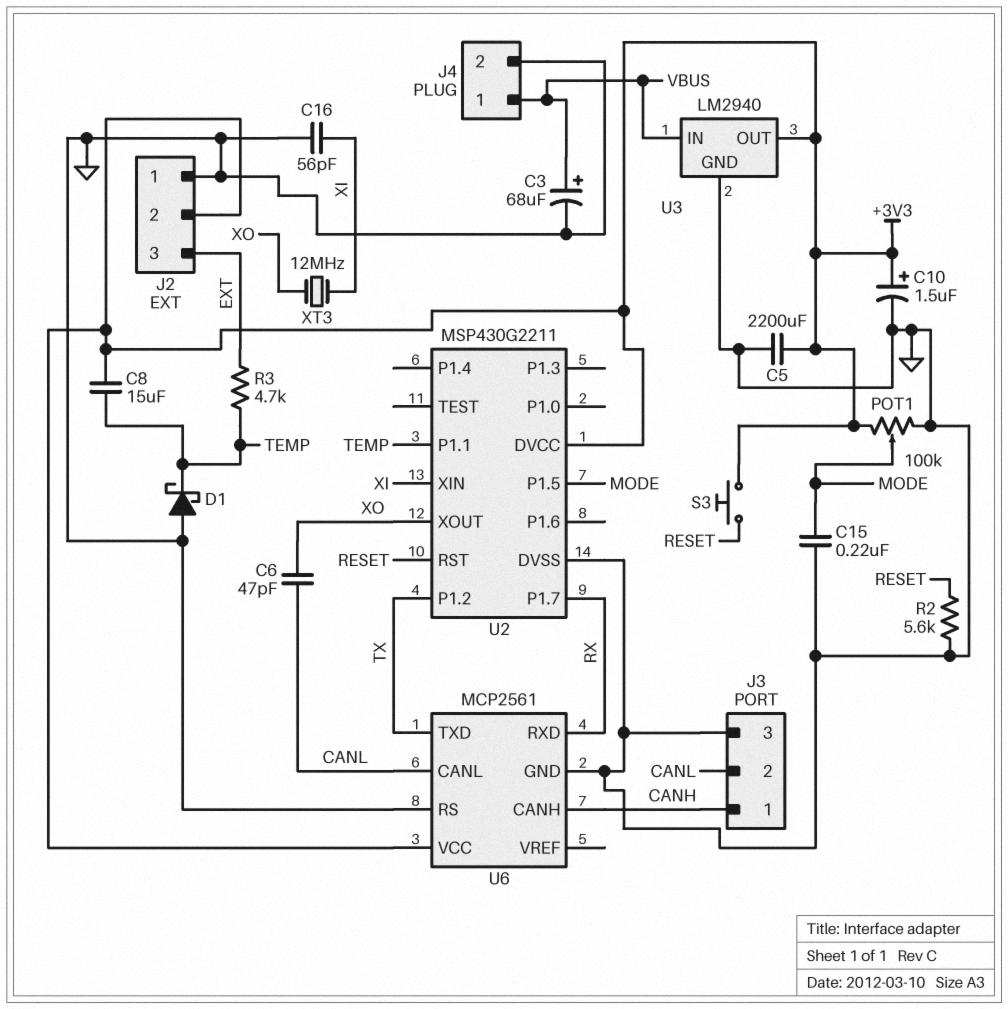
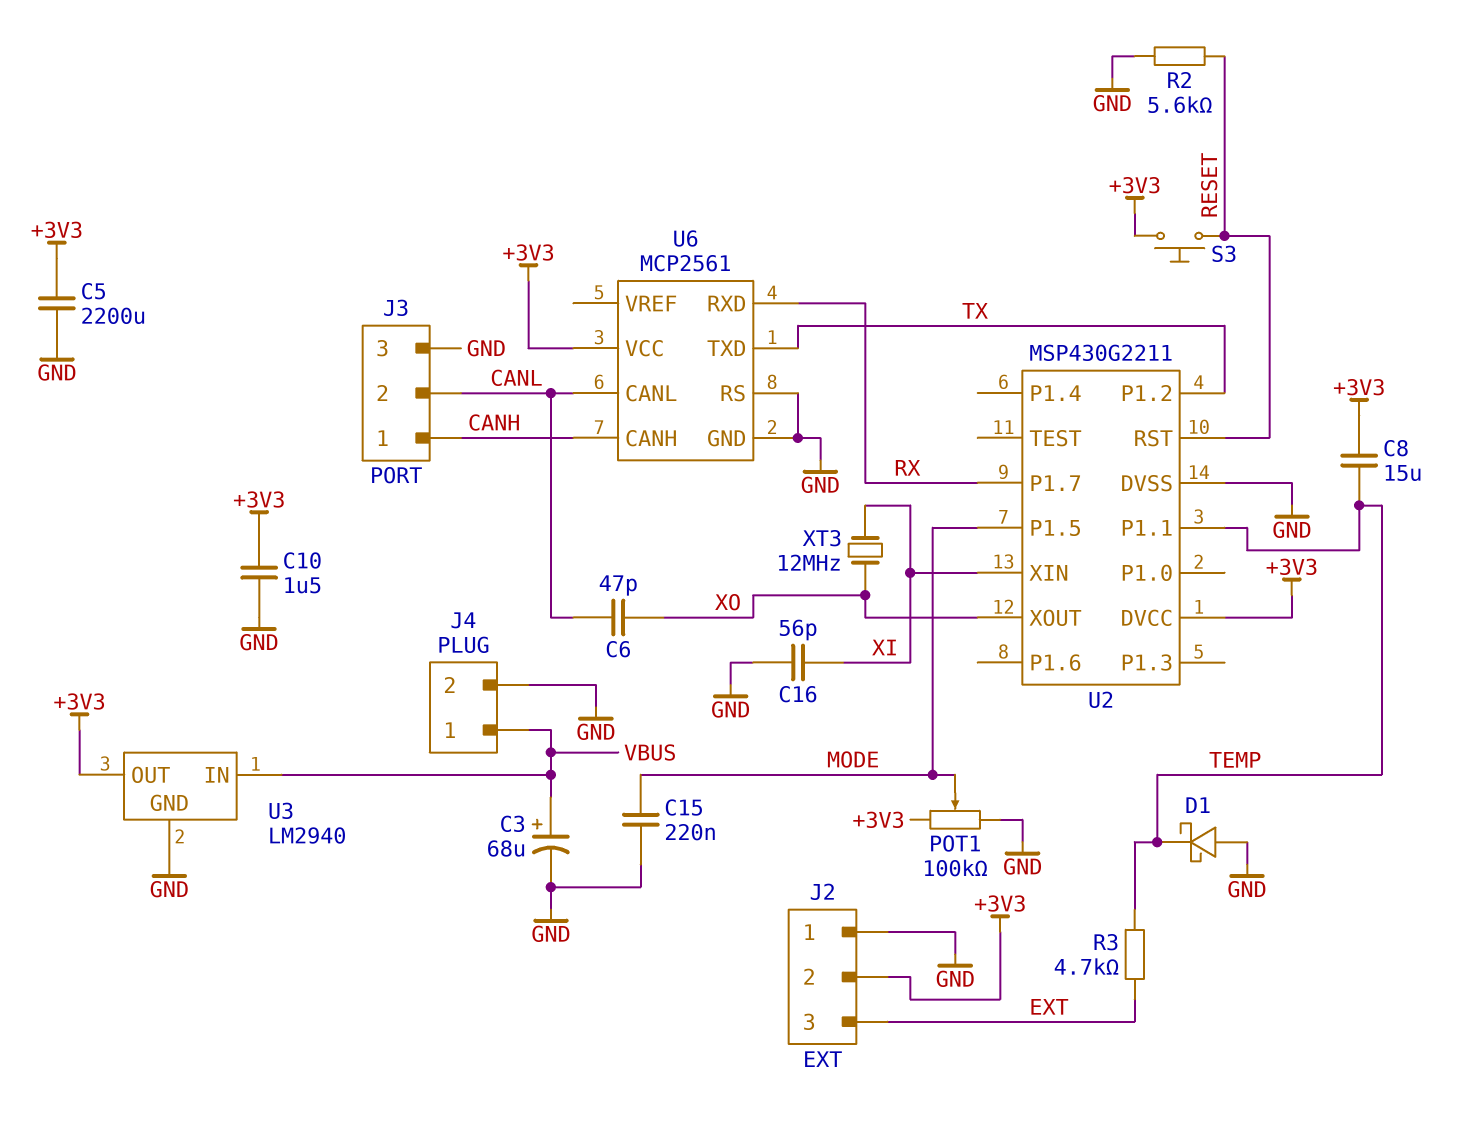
C10: 1.5uF (plus +3V3, minus GND) -> 1.5uF (+3V3, GND)

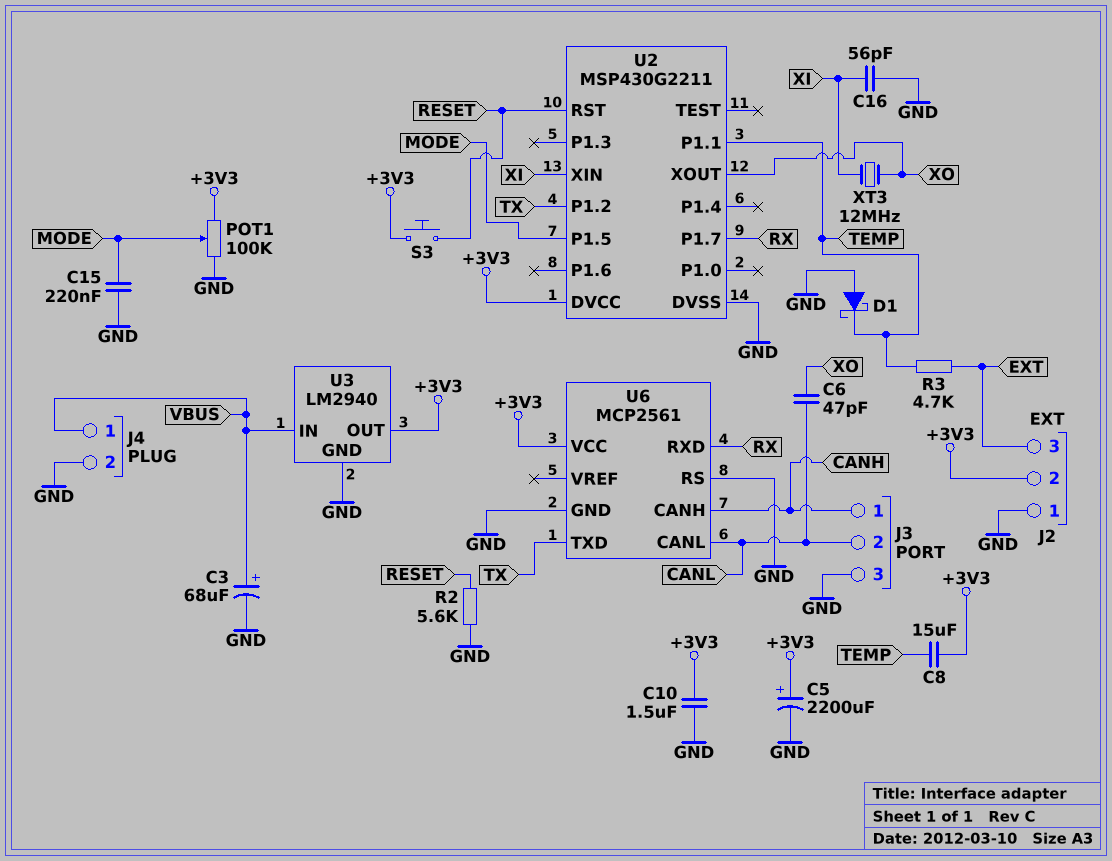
C5: 2200uF (+3V3, GND) -> 2200uF (plus +3V3, minus GND)

